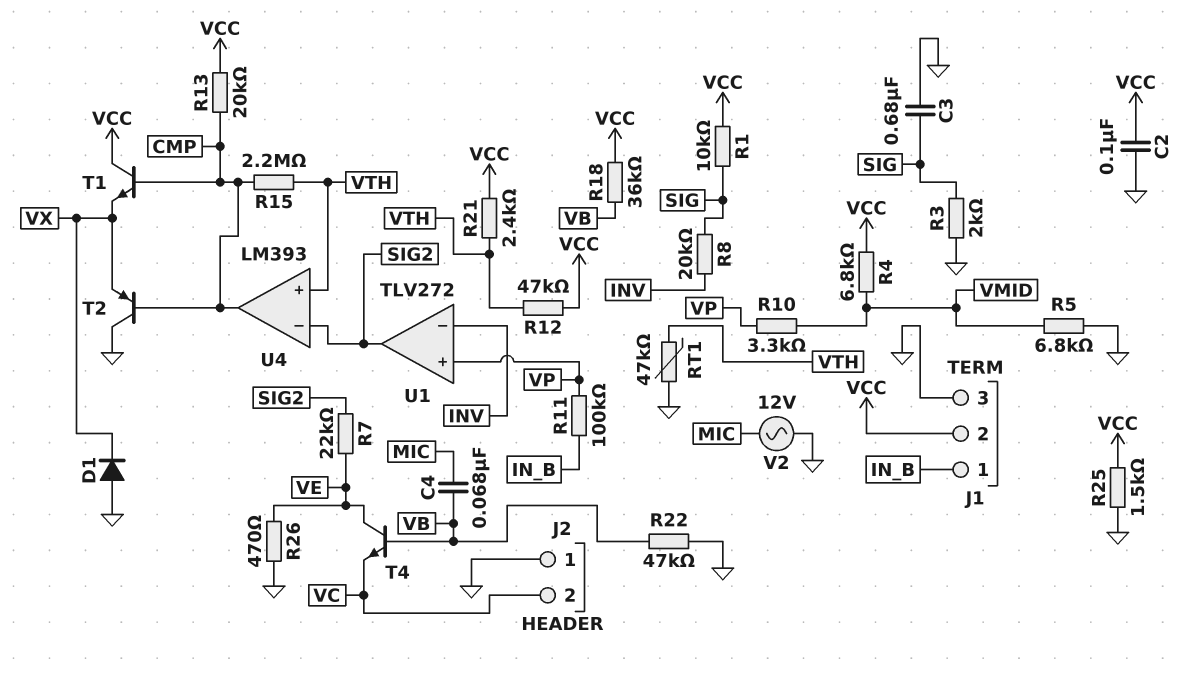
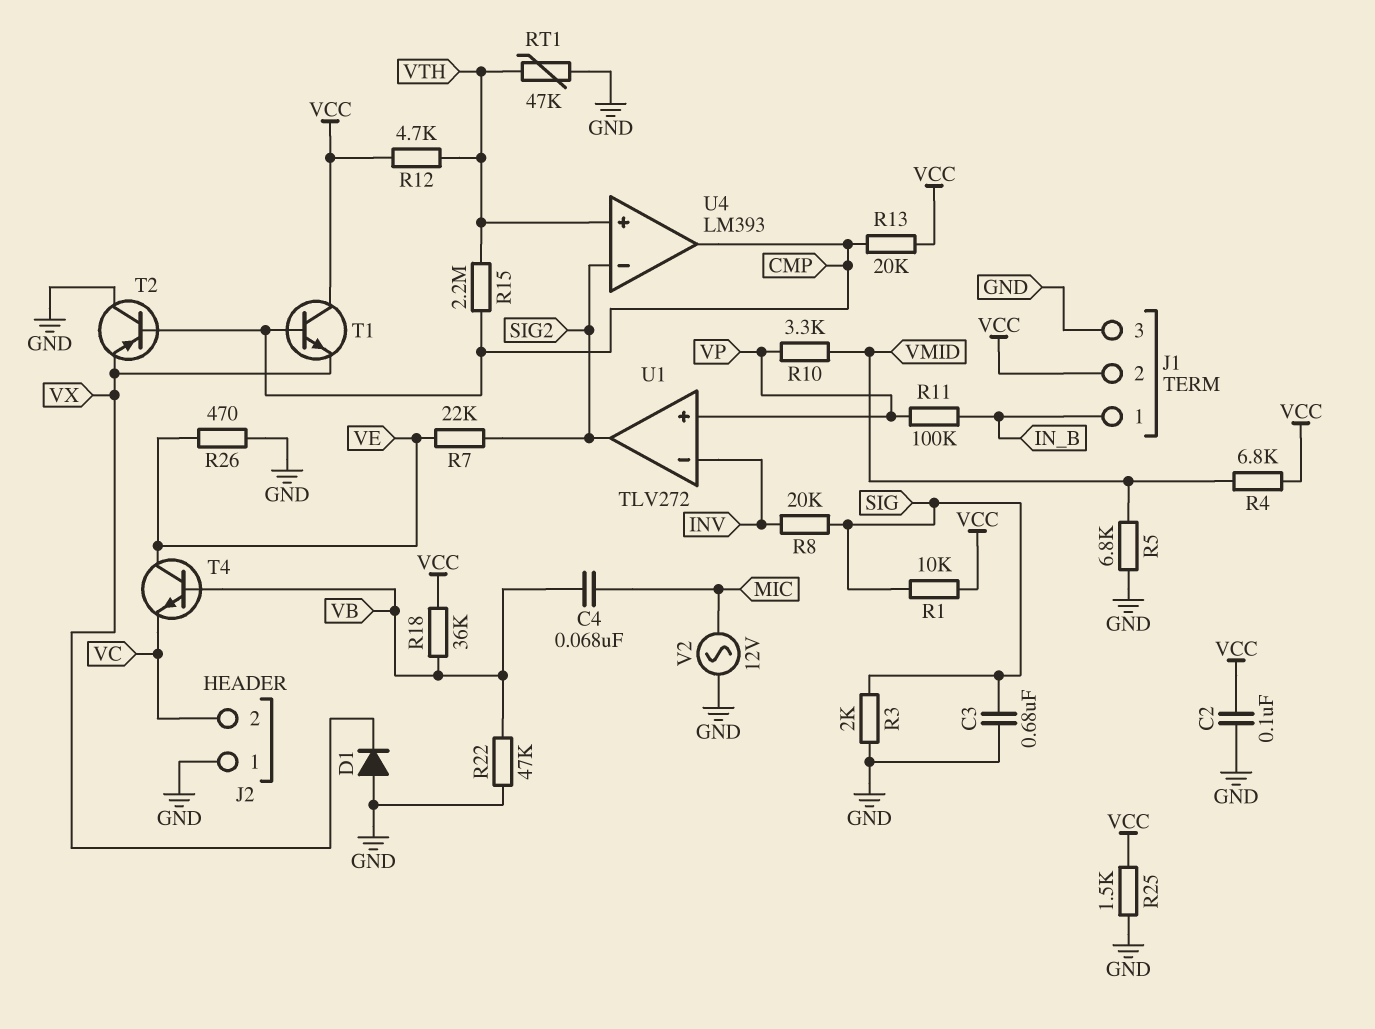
R12: 47k (VCC, VTH) -> 4.7k (VCC, VTH)
R21: 2.4k (VCC, VTH) -> none

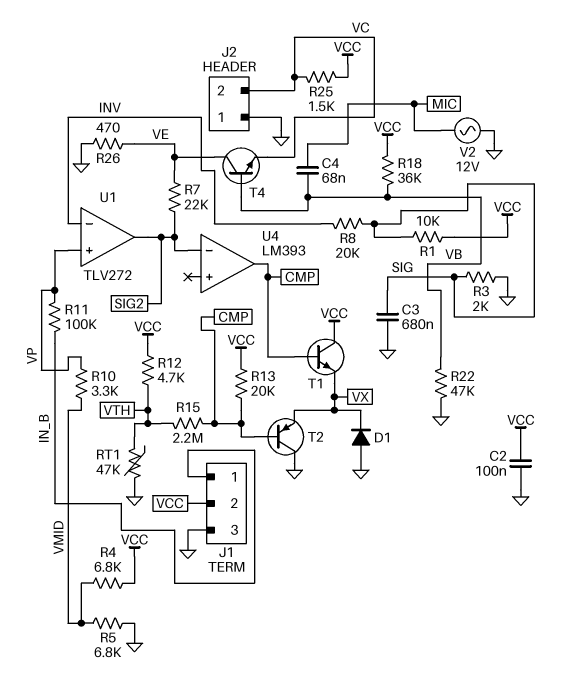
R25: 1.5k (GND, VCC) -> 1.5k (VC, VCC)
U4 pin in+: VTH -> none

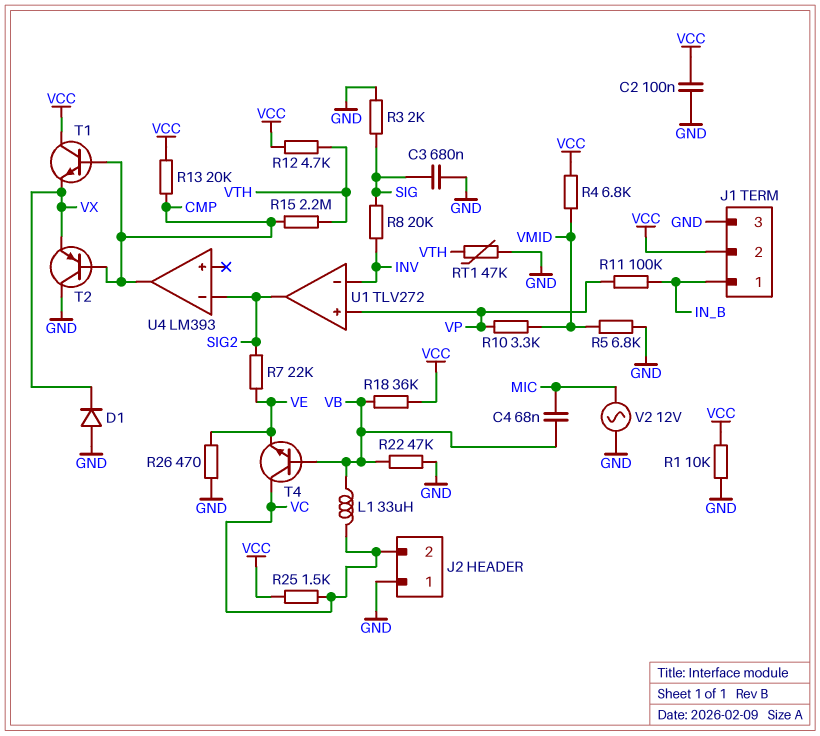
L1: none -> 33uH (VB, VC)
R1: 10k (SIG, VCC) -> 10k (GND, VCC)
T4: NPN (B VB, C VE, E VC) -> NPN (B VB, C VC, E VE)

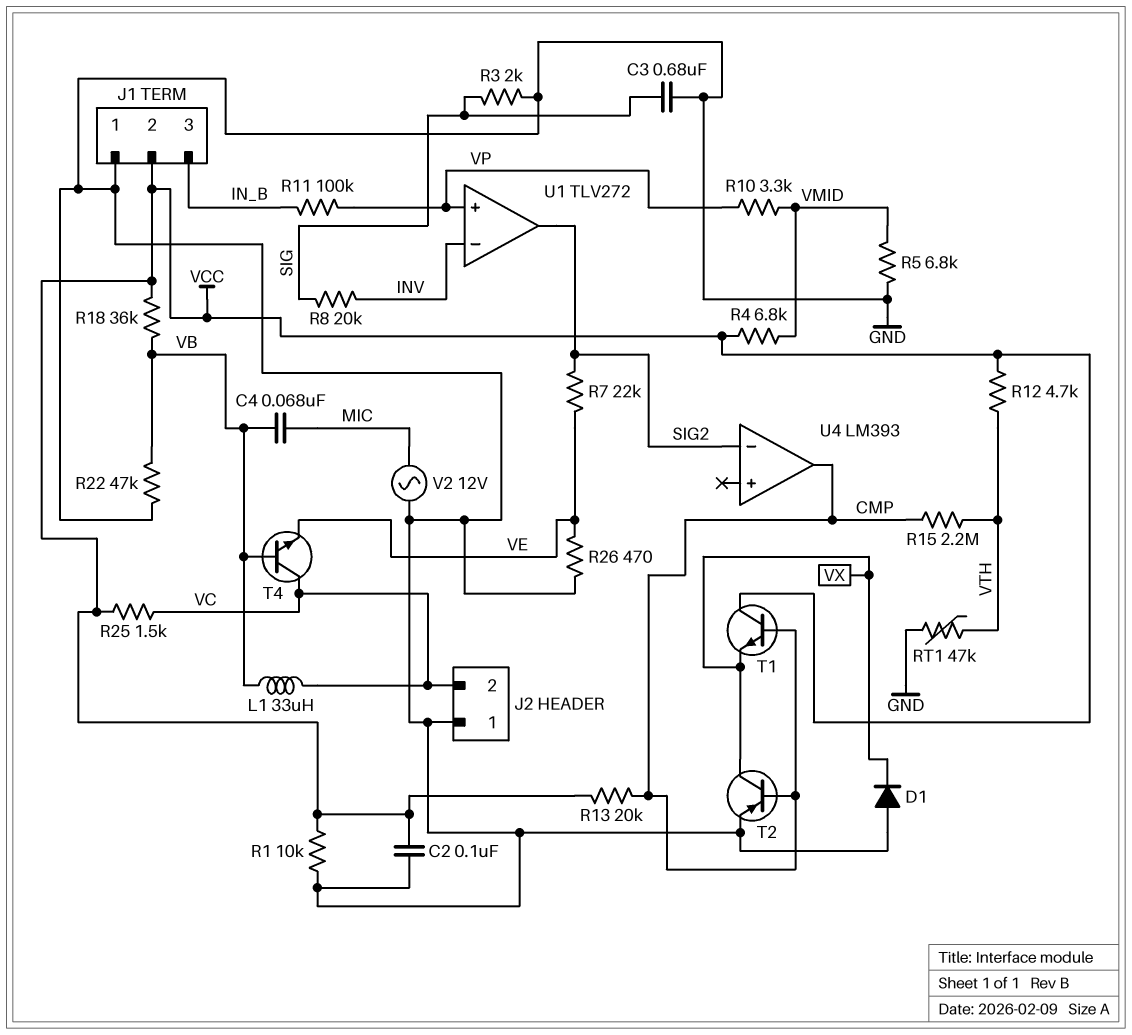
J1 pin 1: IN_B -> GND
J1 pin 3: GND -> IN_B
T2: PNP (B CMP, C GND, E VX) -> PNP (B CMP, C VX, E GND)

